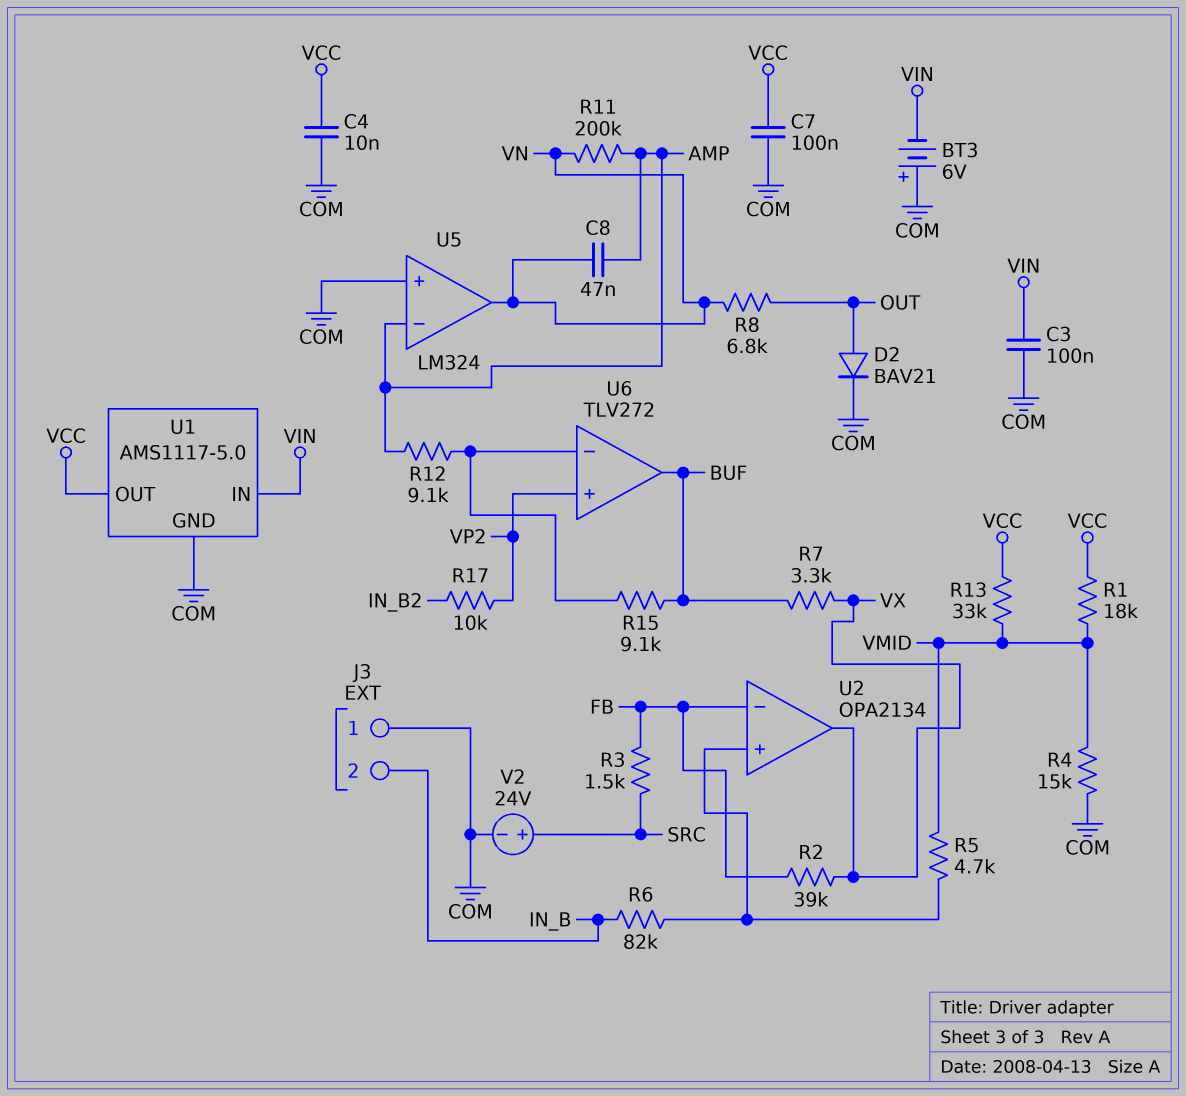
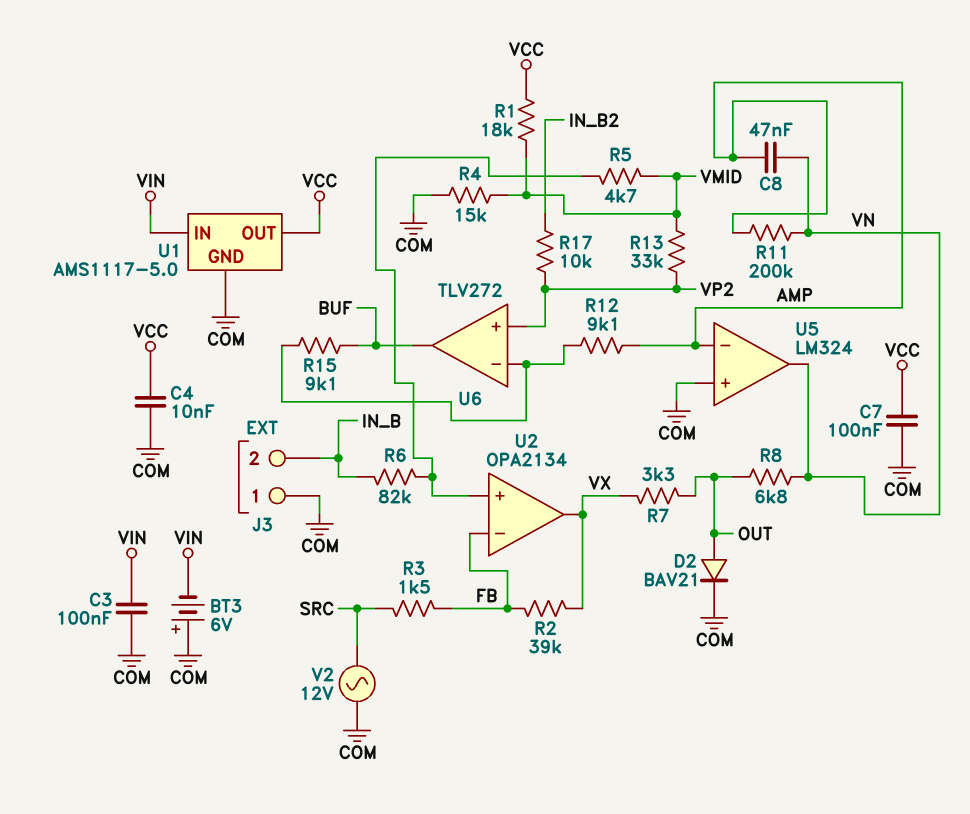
R7: 3.3k (BUF, VX) -> 3.3k (OUT, VX)
R13: 33k (VCC, VMID) -> 33k (VMID, VP2)
V2: 24V (plus SRC, minus COM) -> AC 12V (COM, SRC)

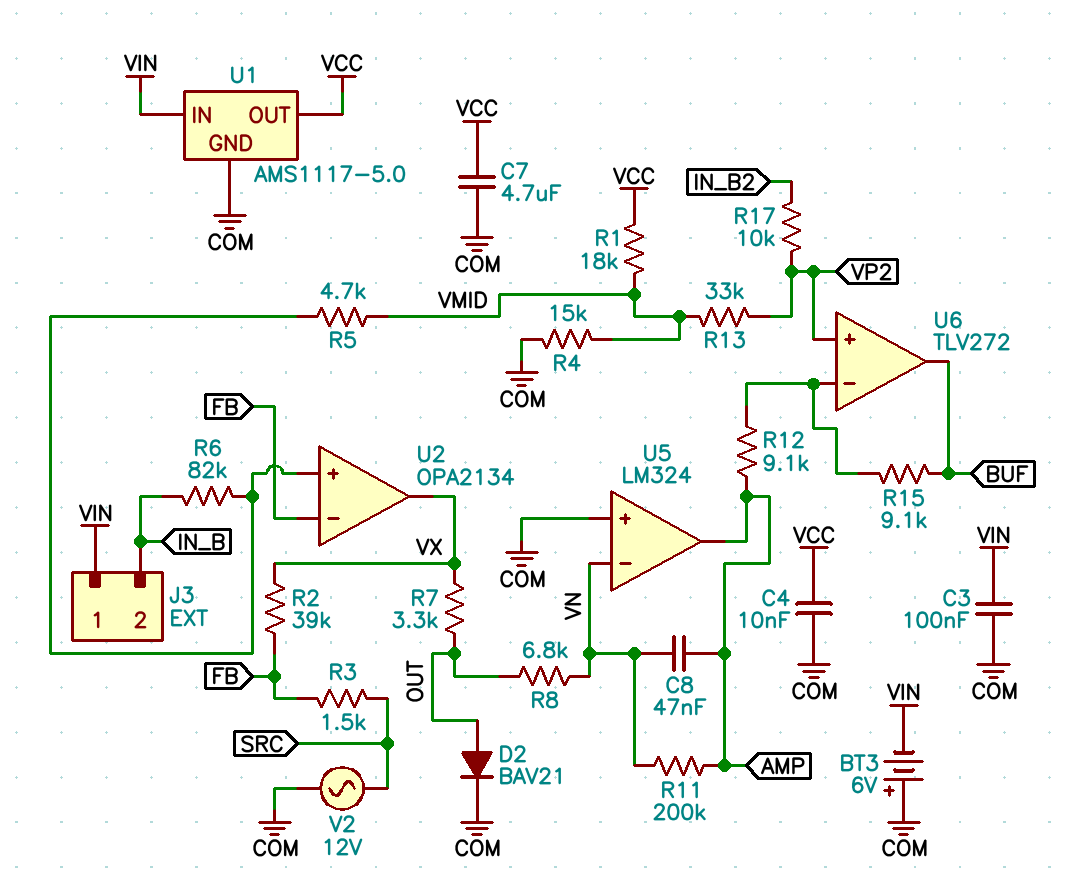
C7: 100nF (COM, VCC) -> 4.7uF (COM, VCC)
J3 pin 1: COM -> VIN
U5 pin in-: AMP -> VN
U5 pin out: VN -> AMP

